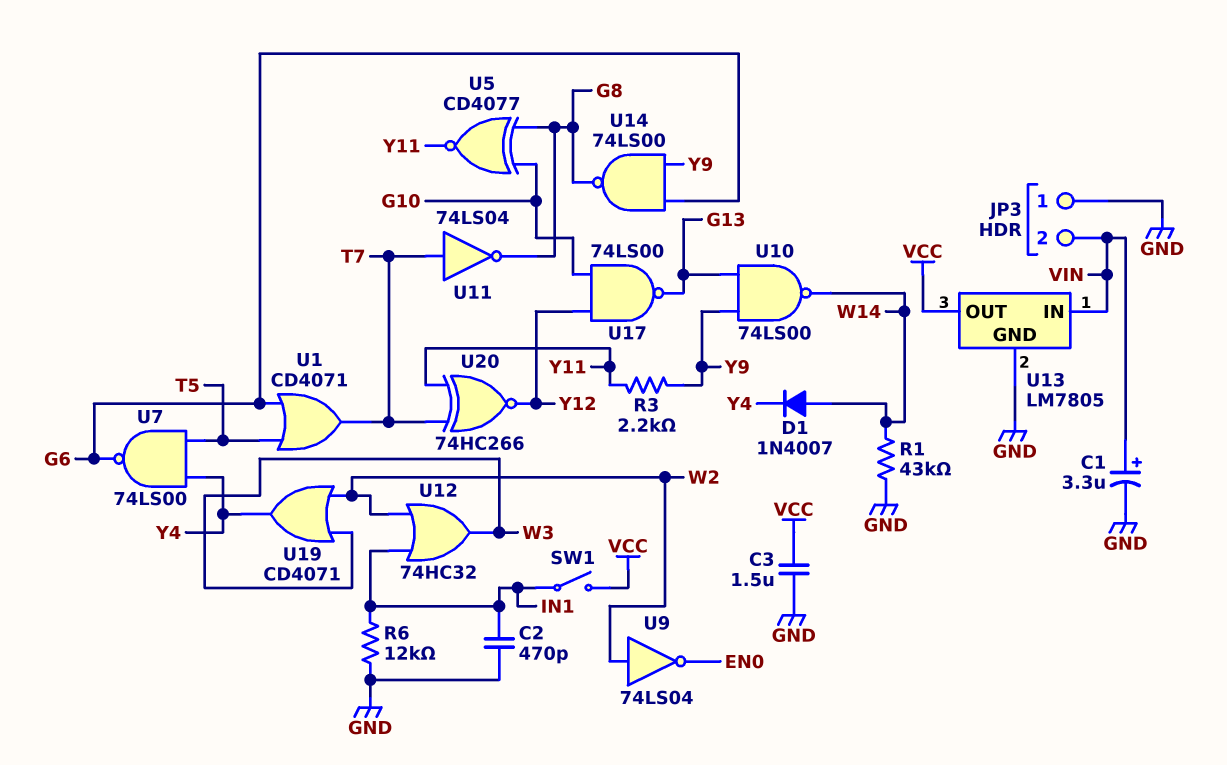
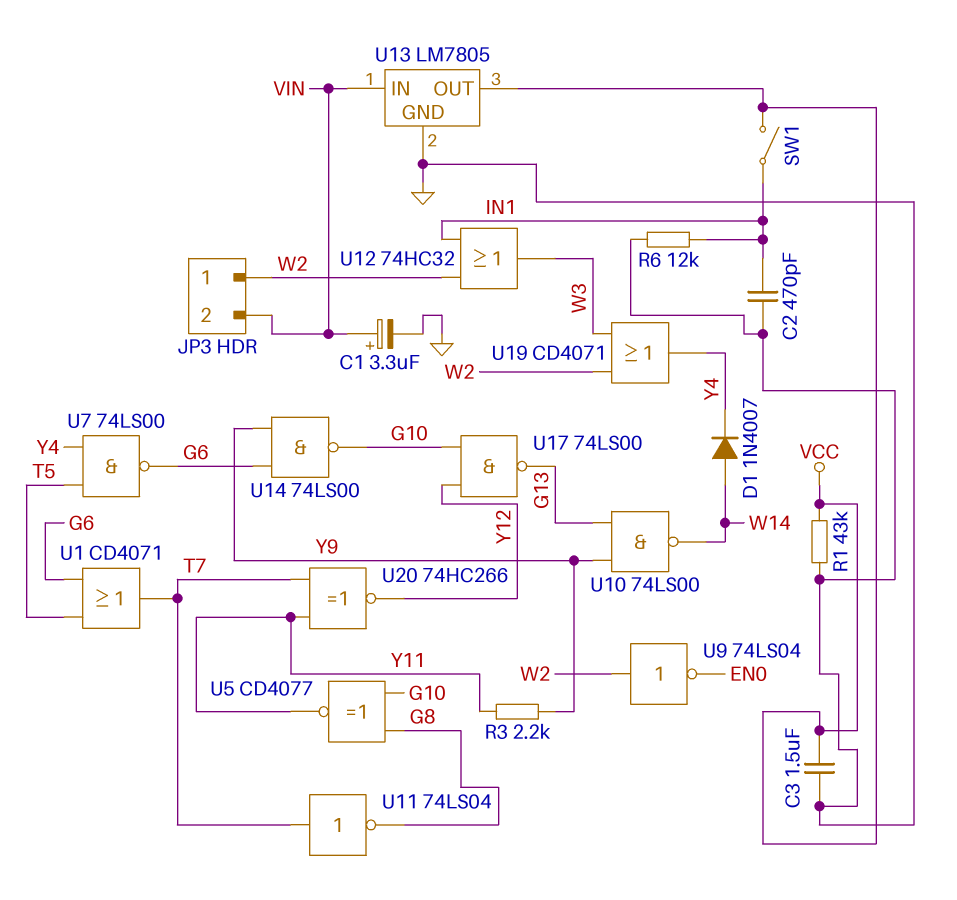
JP3 pin 1: GND -> W2
R1: 43k (GND, W14) -> 43k (GND, VCC)
U14: NAND 74LS00 (in G6, in Y9, out G8) -> NAND 74LS00 (in G6, in Y9, out G10)

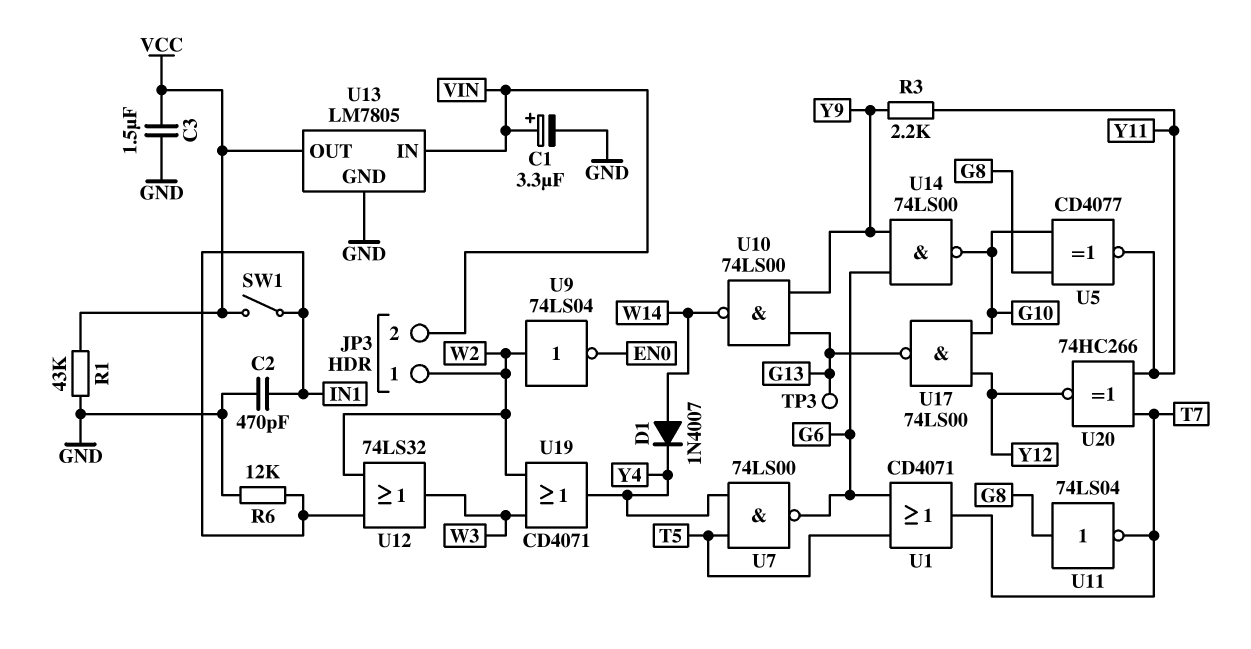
TP3: none -> test point (G13)
U11: NOT 74LS04 (in T7, out G8) -> NOT 74LS04 (in G8, out T7)
U12: OR 74HC32 (in IN1, in W2, out W3) -> OR 74LS32 (in IN1, in W2, out W3)

